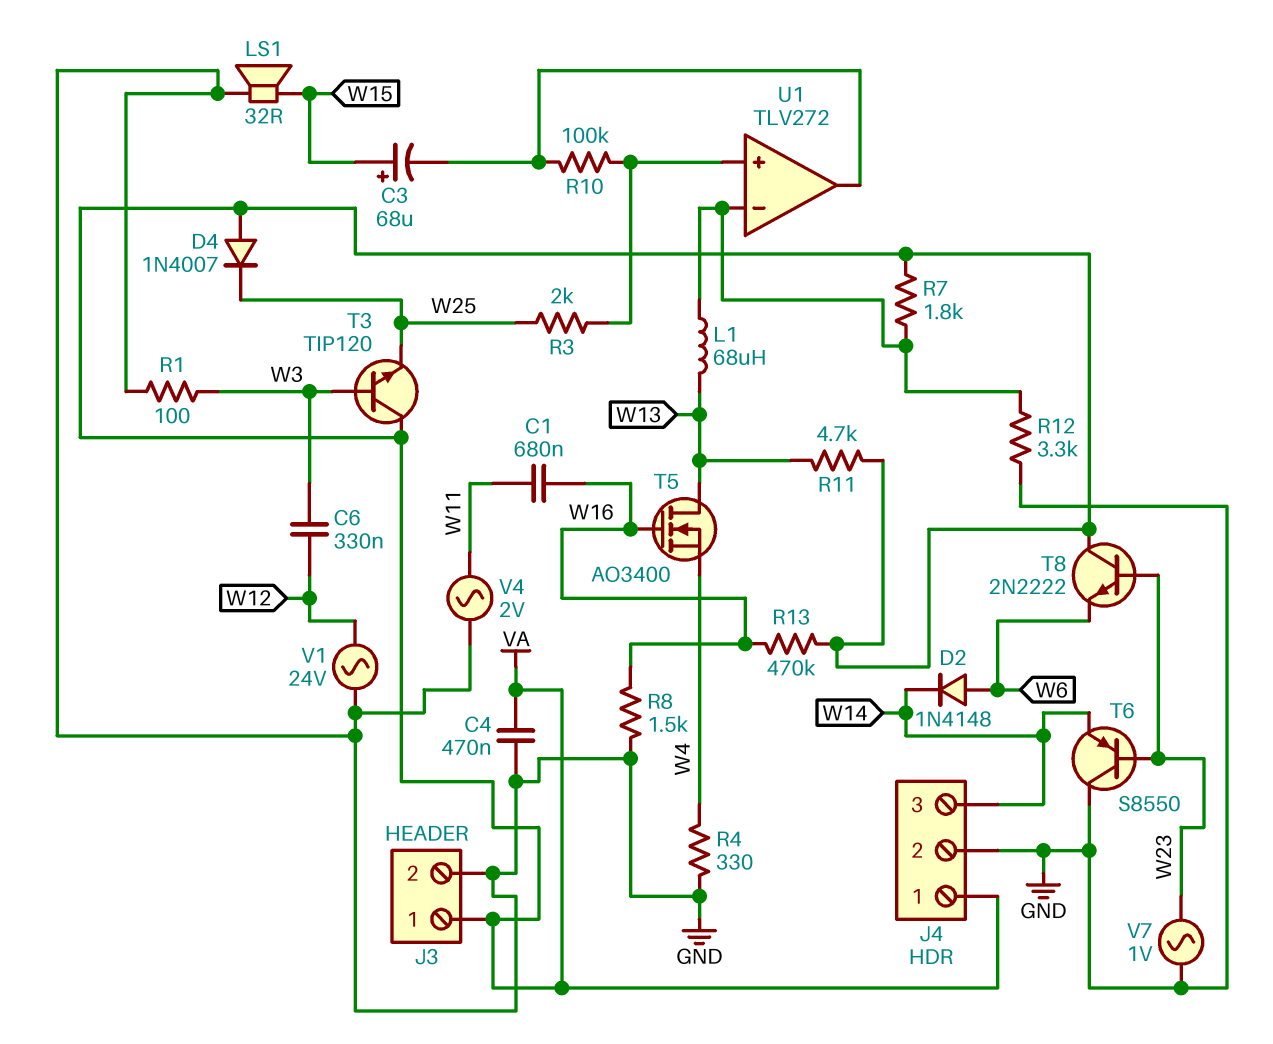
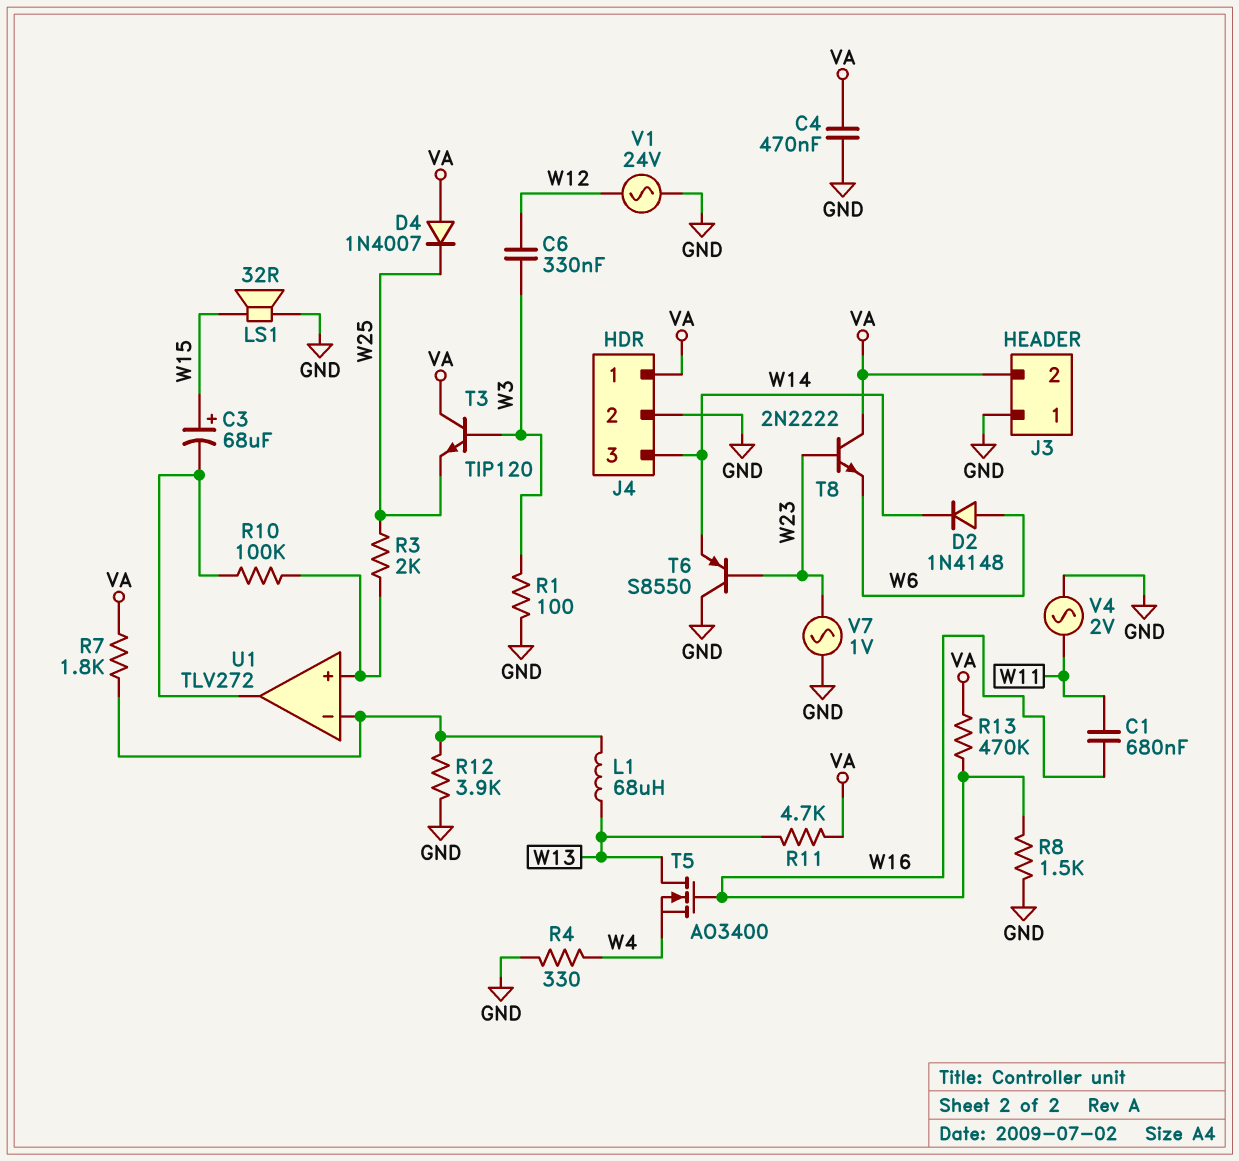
J3 pin 1: VA -> GND
J3 pin 2: GND -> VA
R12: 3.3k (GND, U1/in-) -> 3.9k (GND, U1/in-)

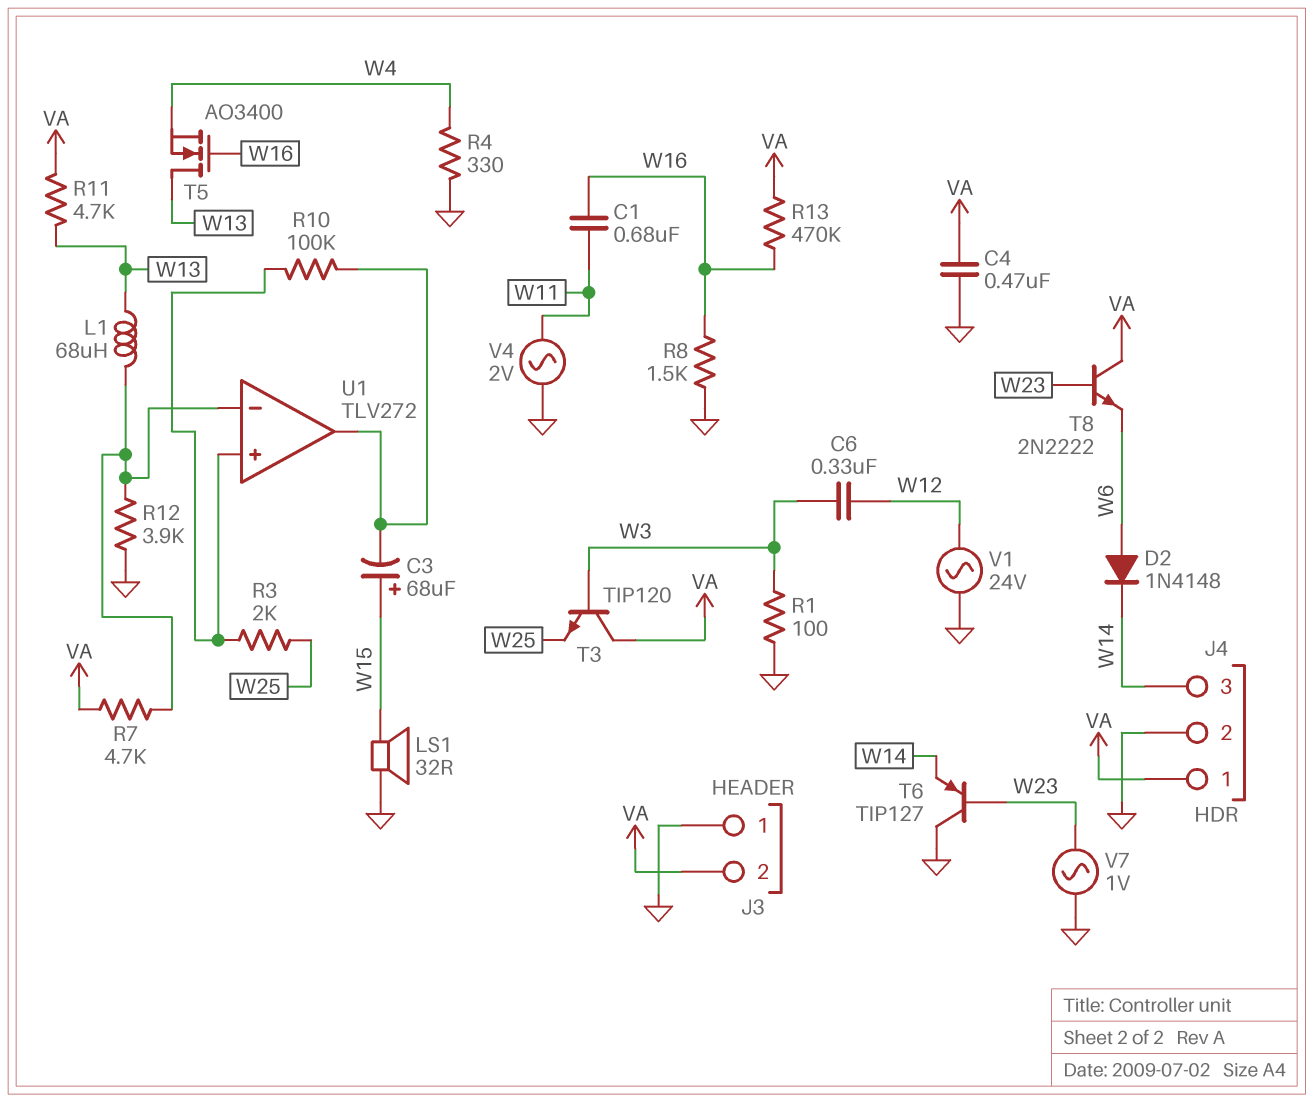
D4: diode 1N4007 (A VA, K W25) -> none
R7: 1.8k (U1/in-, VA) -> 4.7k (U1/in-, VA)
T6: PNP S8550 (B W23, C GND, E W14) -> PNP TIP127 (B W23, C GND, E W14)

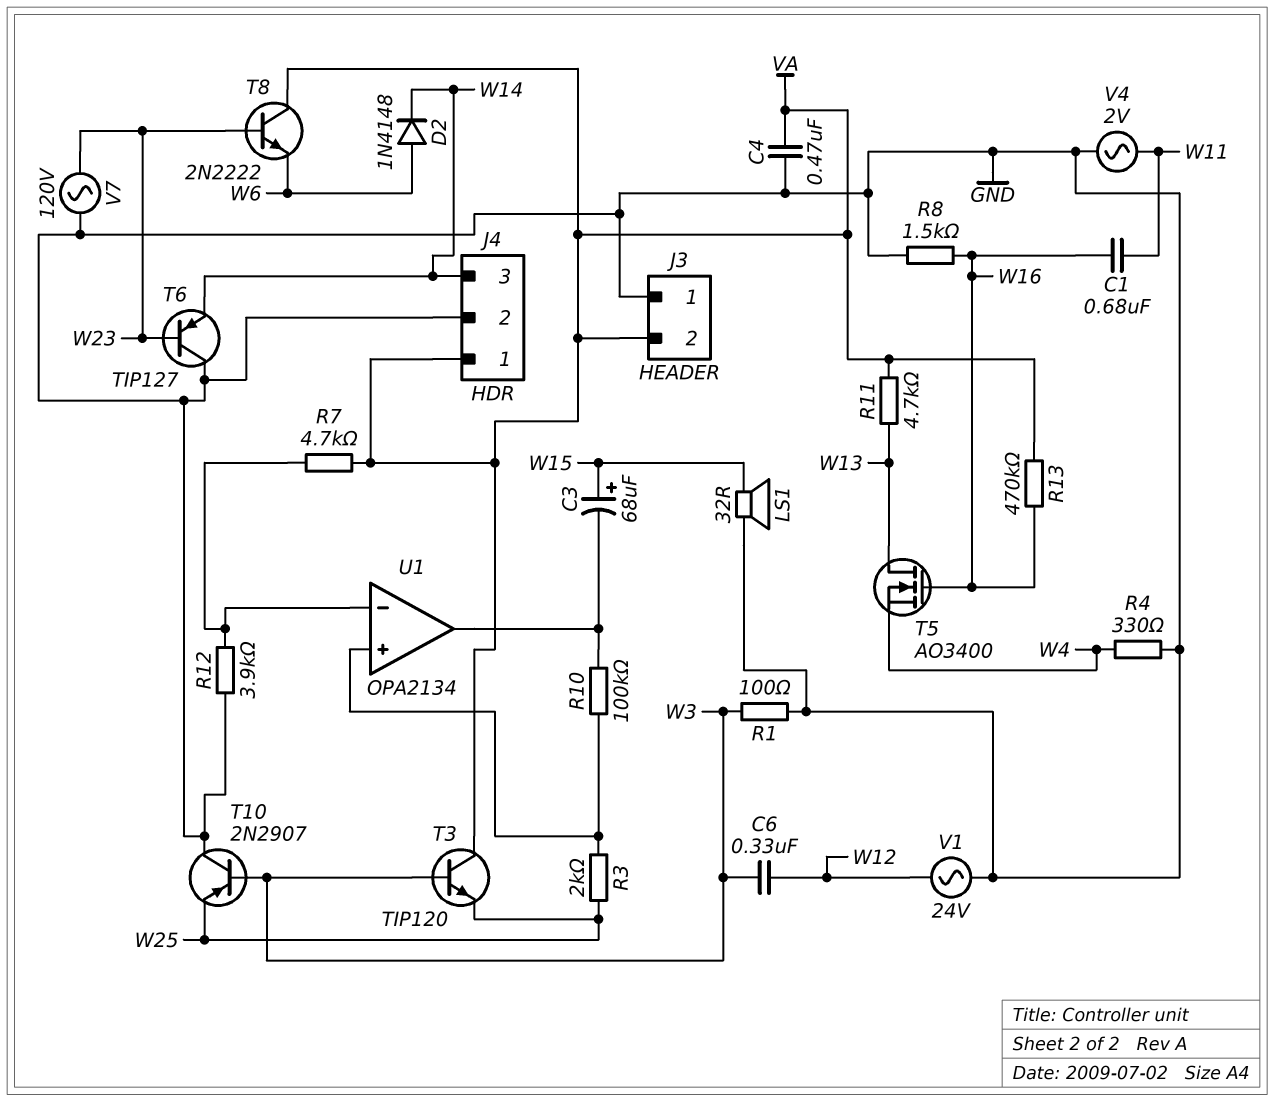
L1: 68uH (U1/in-, W13) -> none
T10: none -> PNP 2N2907 (B W3, C GND, E W25)
U1: TLV272 -> OPA2134
V7: AC 1V (GND, W23) -> AC 120V (GND, W23)

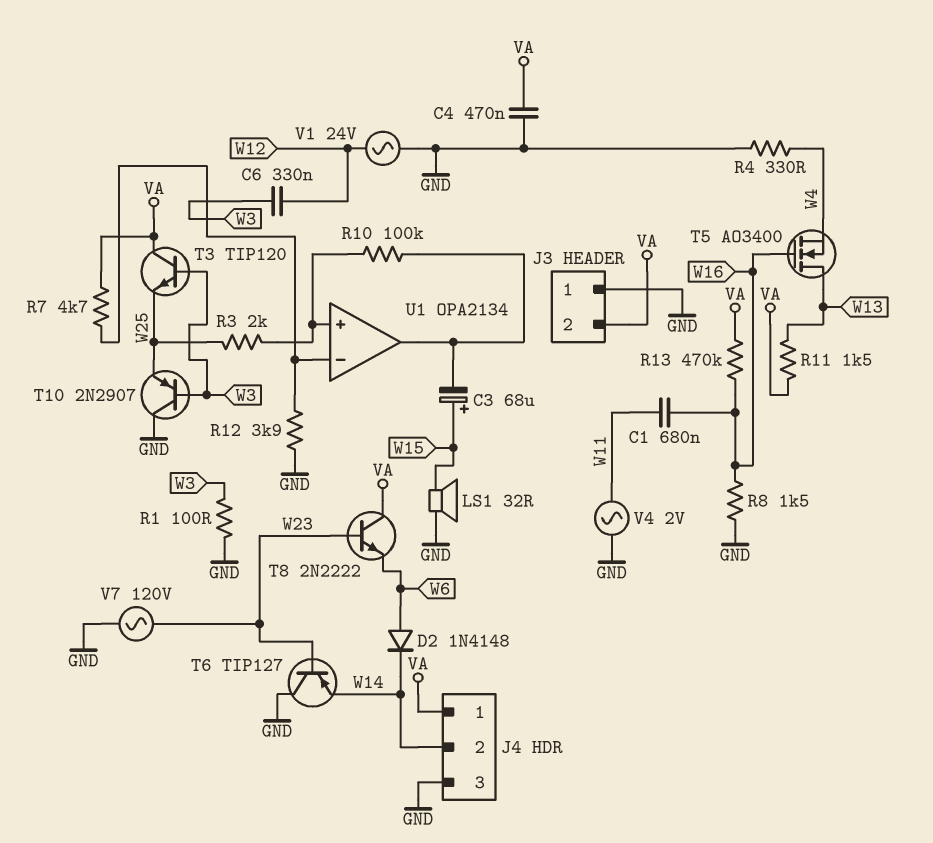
J4 pin 2: GND -> W14
J4 pin 3: W14 -> GND
R11: 4.7k (VA, W13) -> 1.5k (VA, W13)

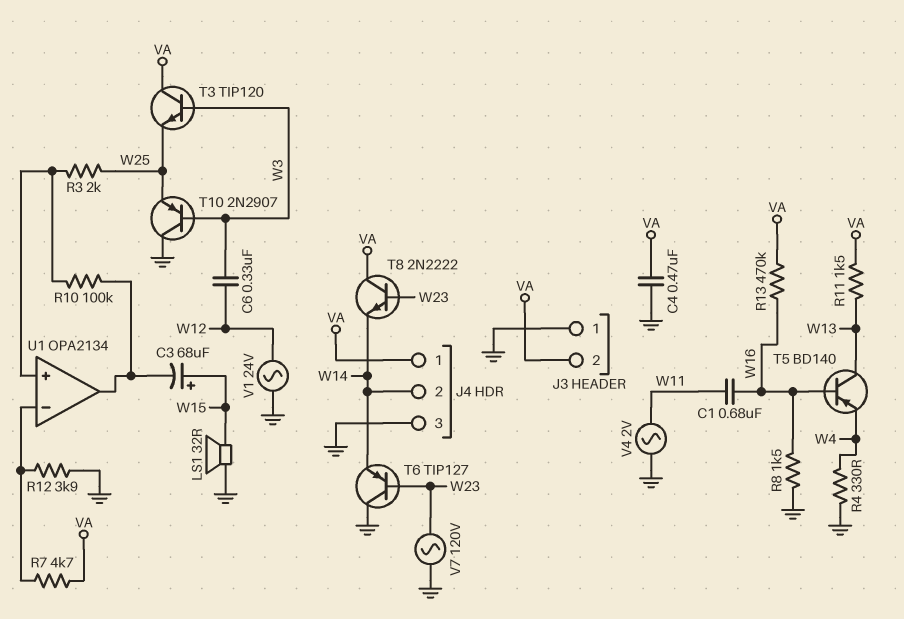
D2: diode 1N4148 (A W6, K W14) -> none
R1: 100 (GND, W3) -> none
T5: NMOS AO3400 (G W16, D W13, S W4) -> PNP BD140 (B W16, C W13, E W4)
T8: NPN 2N2222 (B W23, C VA, E W6) -> NPN 2N2222 (B W23, C VA, E W14)

